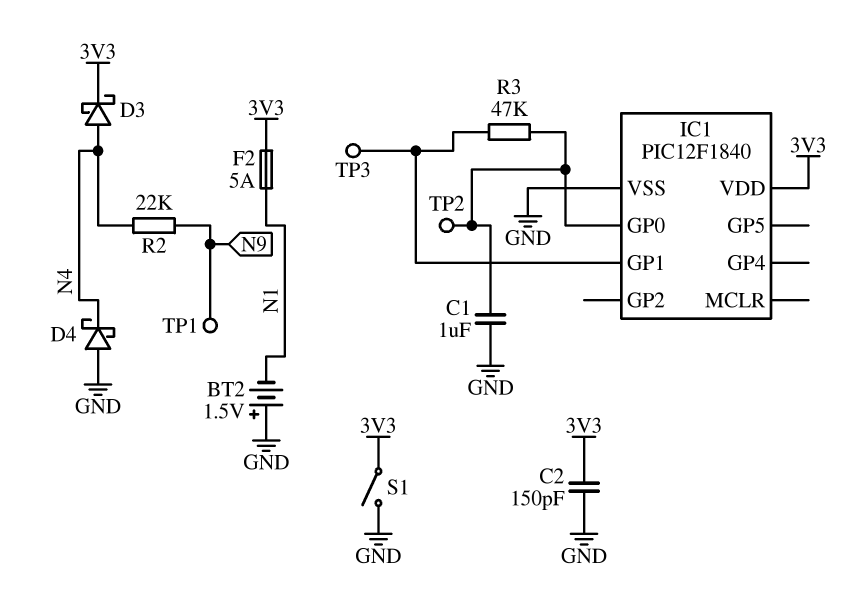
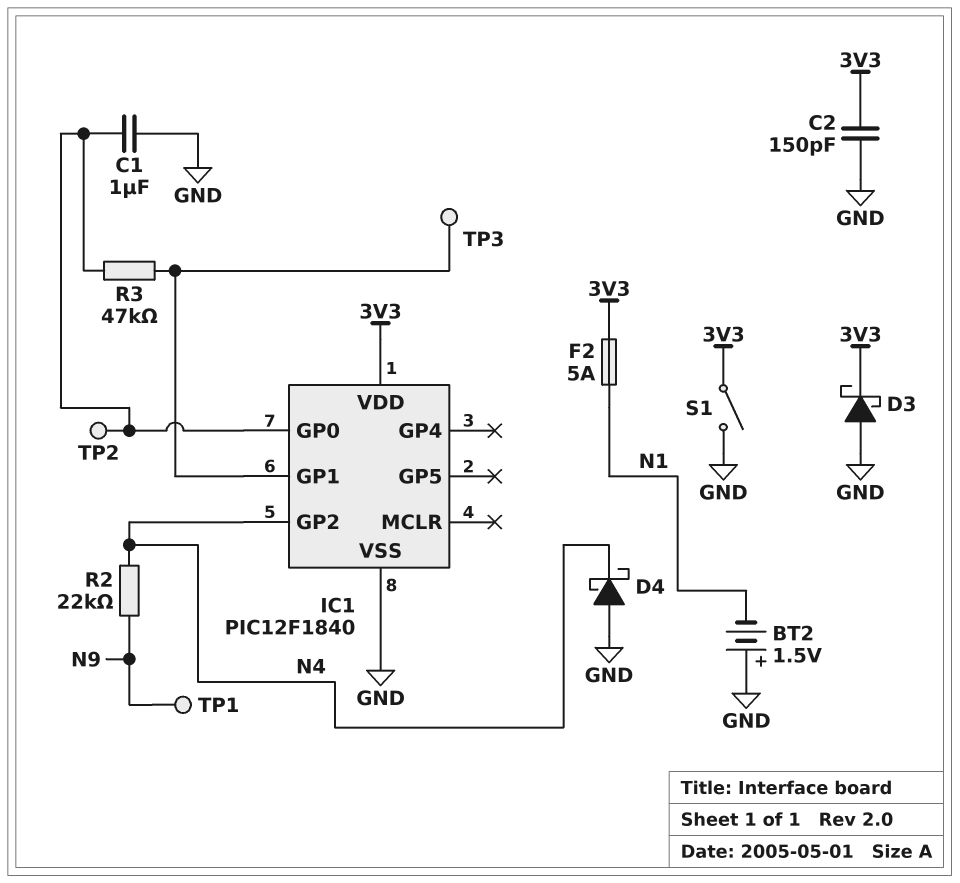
D3: schottky (A N4, K 3V3) -> schottky (A GND, K 3V3)
IC1 pin GP2: none -> N4

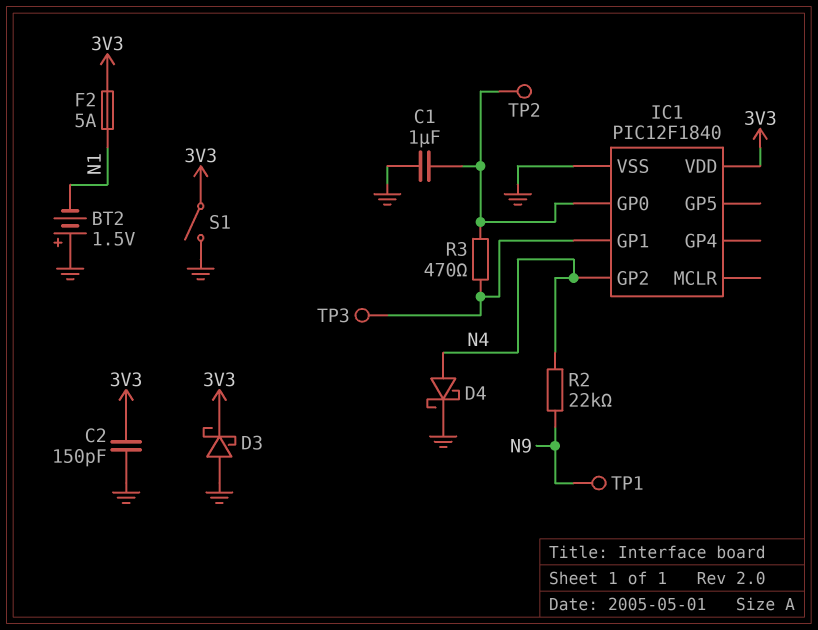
D4: schottky (A GND, K N4) -> schottky (A N4, K GND)
R3: 47k (IC1/GP0, IC1/GP1) -> 470 (IC1/GP0, IC1/GP1)

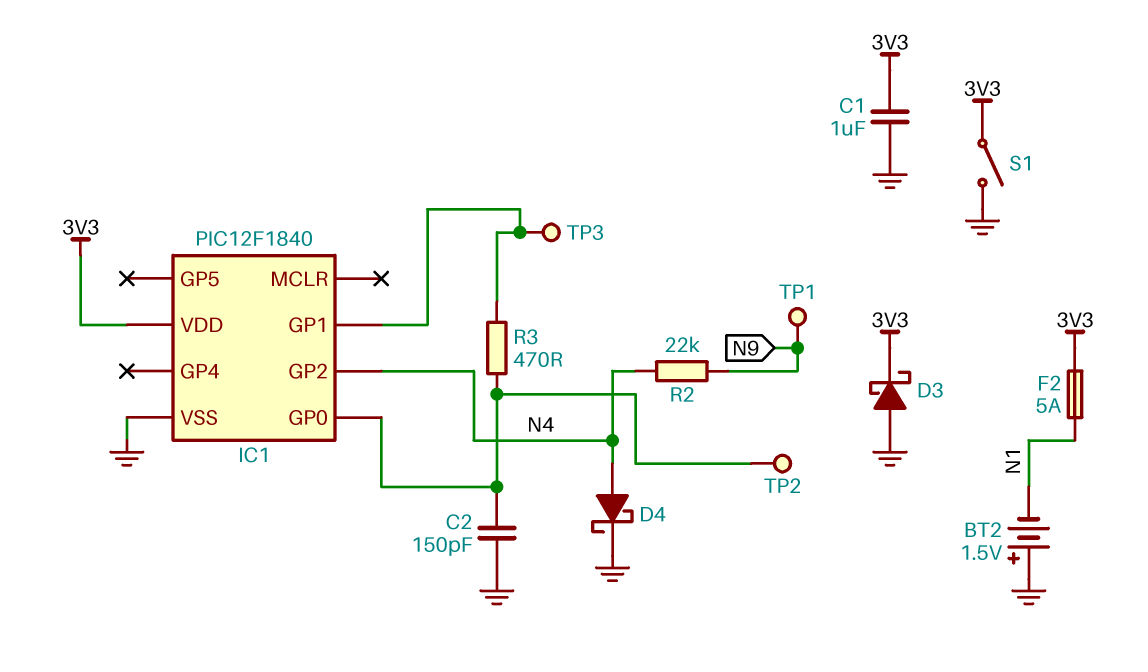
C1: 1uF (GND, IC1/GP0) -> 1uF (3V3, GND)
C2: 150pF (3V3, GND) -> 150pF (GND, IC1/GP0)

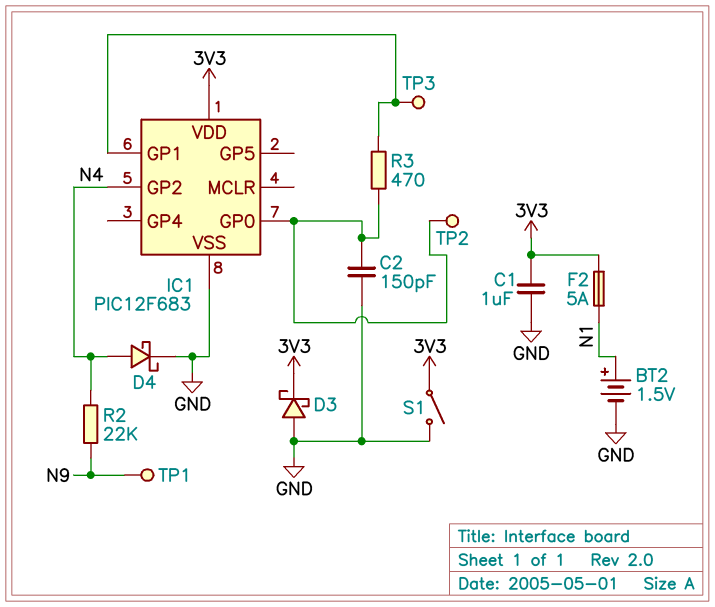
BT2: 1.5V (plus GND, minus N1) -> 1.5V (plus N1, minus GND)
IC1: PIC12F1840 -> PIC12F683

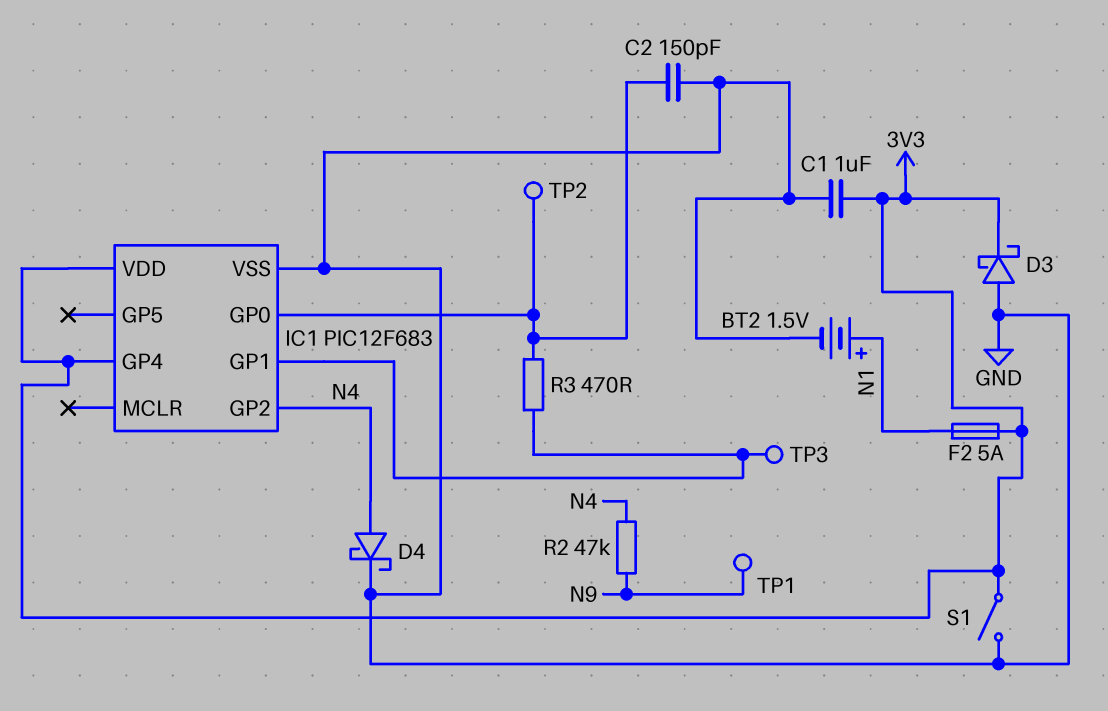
IC1 pin GP4: none -> 3V3
R2: 22k (N4, N9) -> 47k (N4, N9)

